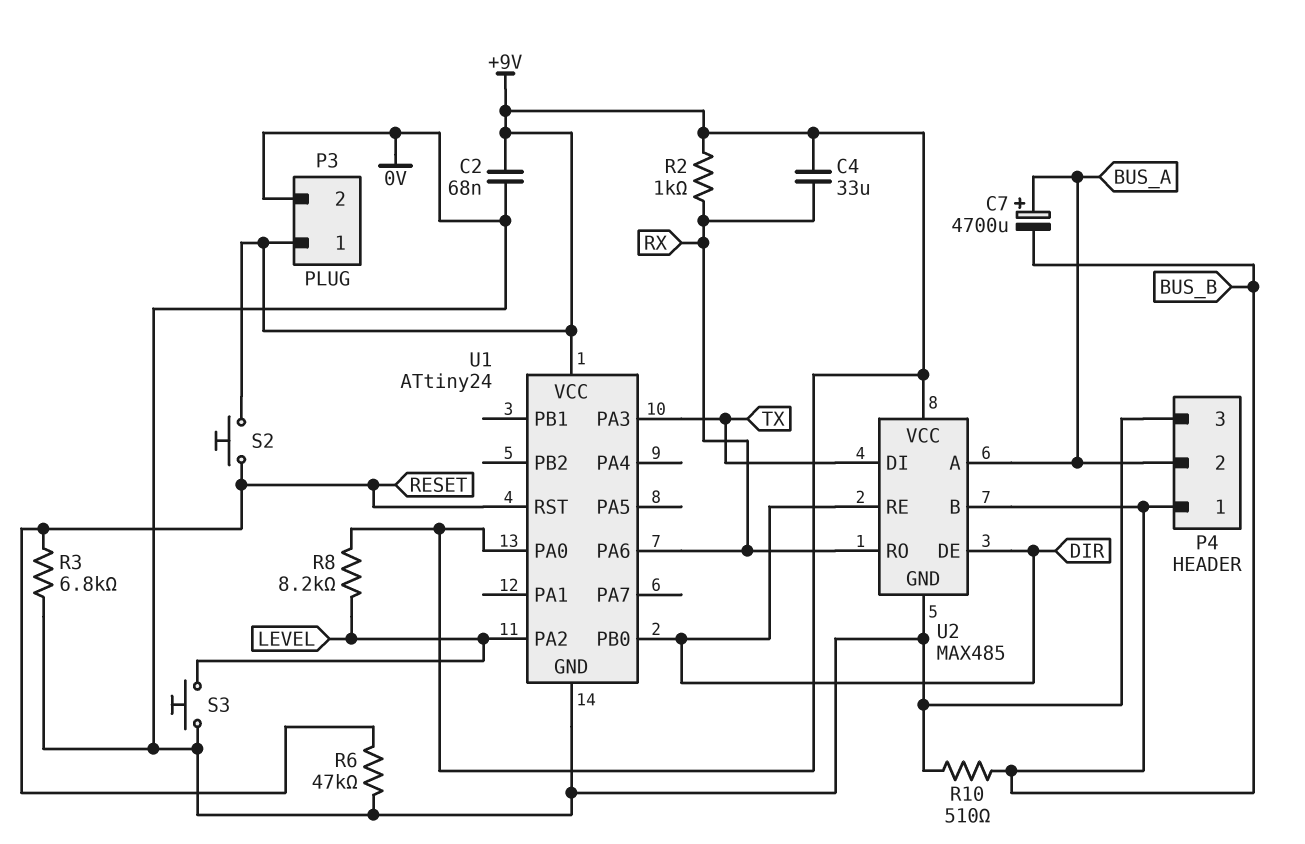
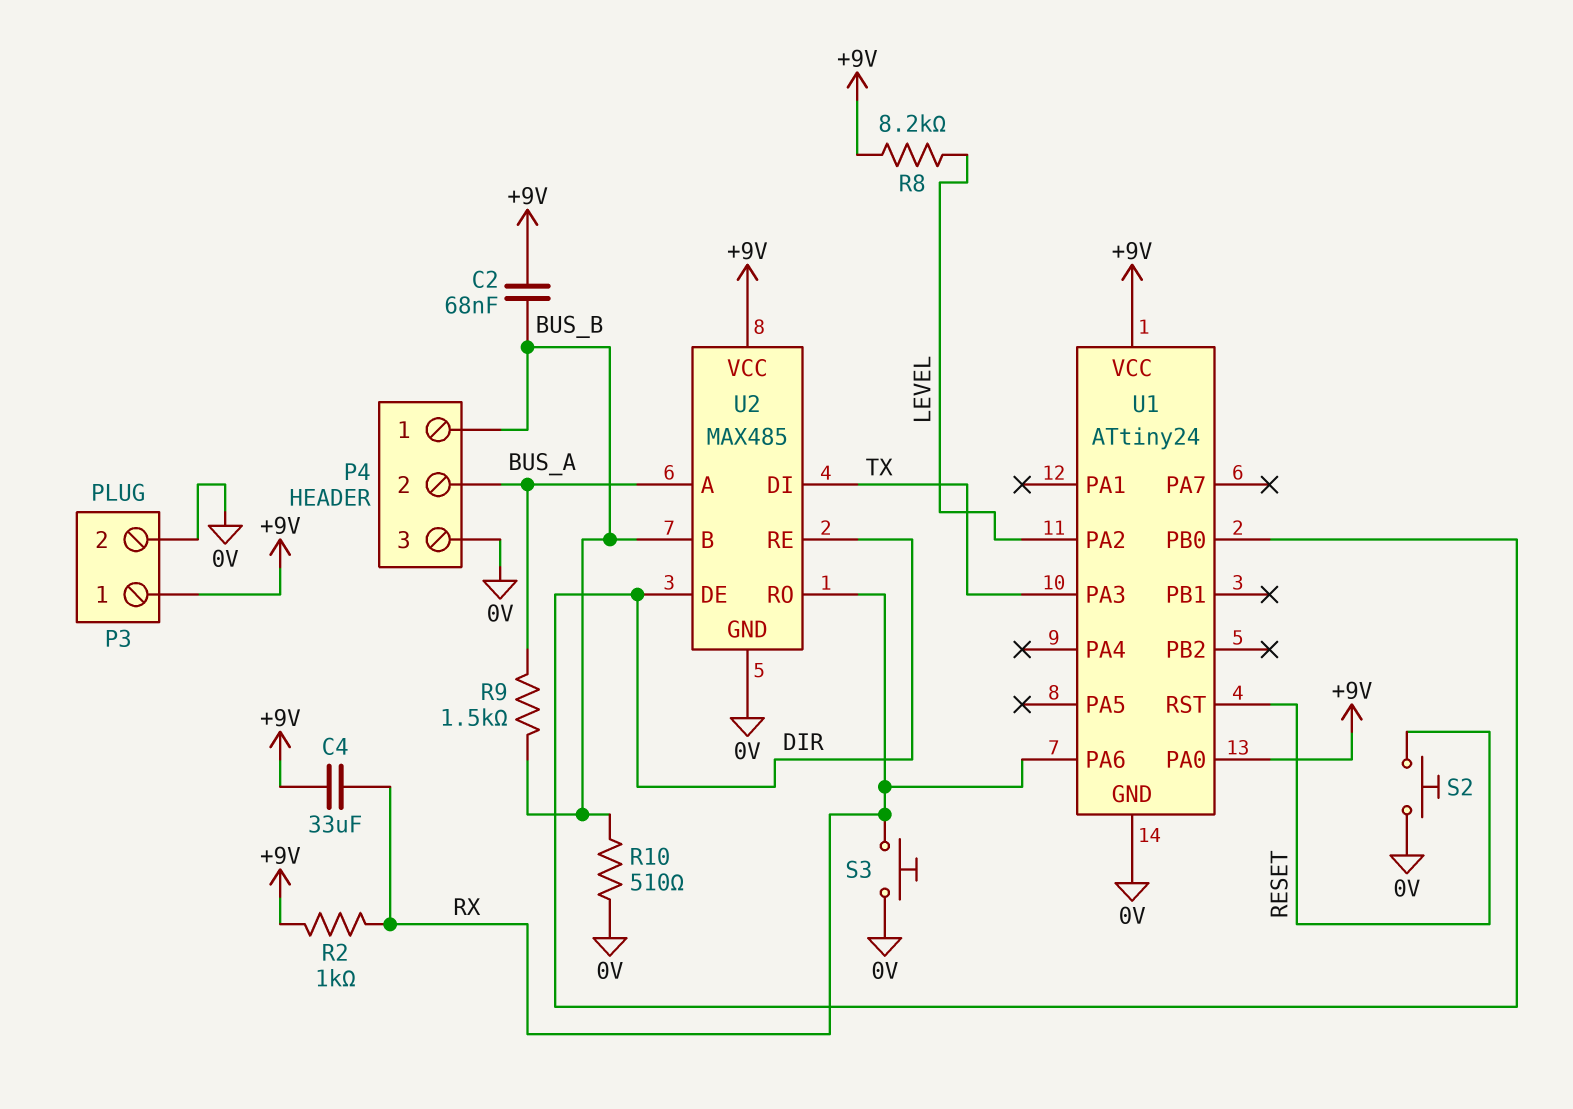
C2: 68nF (+9V, 0V) -> 68nF (+9V, BUS_B)
C7: 4700uF (plus BUS_A, minus BUS_B) -> none
R3: 6.8k (0V, RESET) -> none
R6: 47k (0V, RESET) -> none
R9: none -> 1.5k (BUS_A, BUS_B)
S2: button (+9V, RESET) -> button (0V, RESET)
S3: button (0V, LEVEL) -> button (0V, RX)

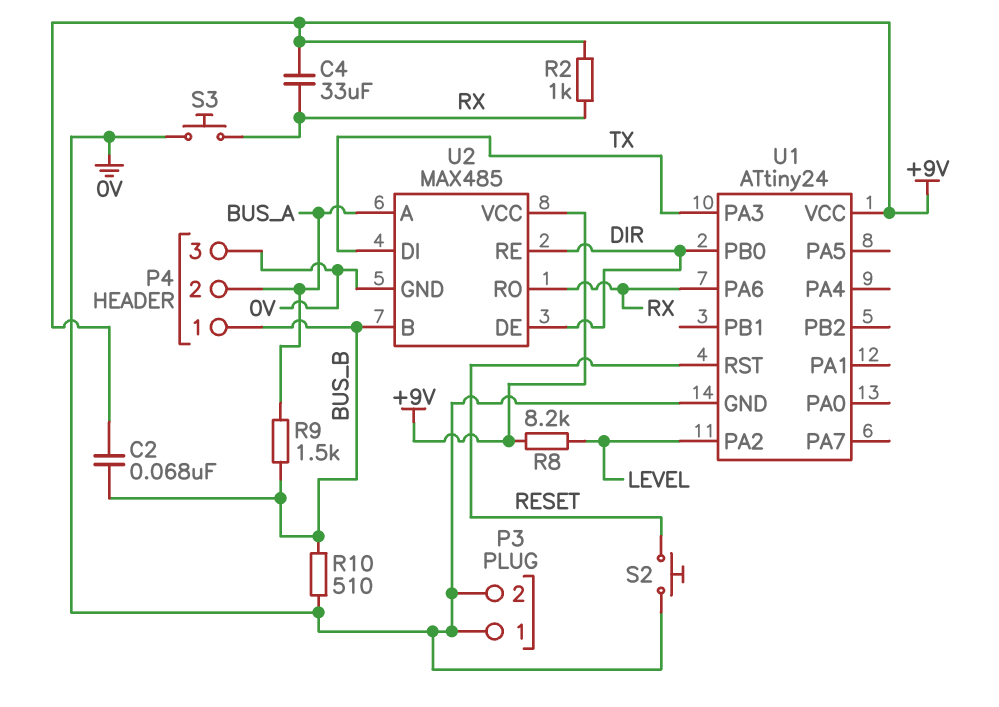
P3 pin 1: +9V -> 0V
U1 pin PA0: +9V -> none

